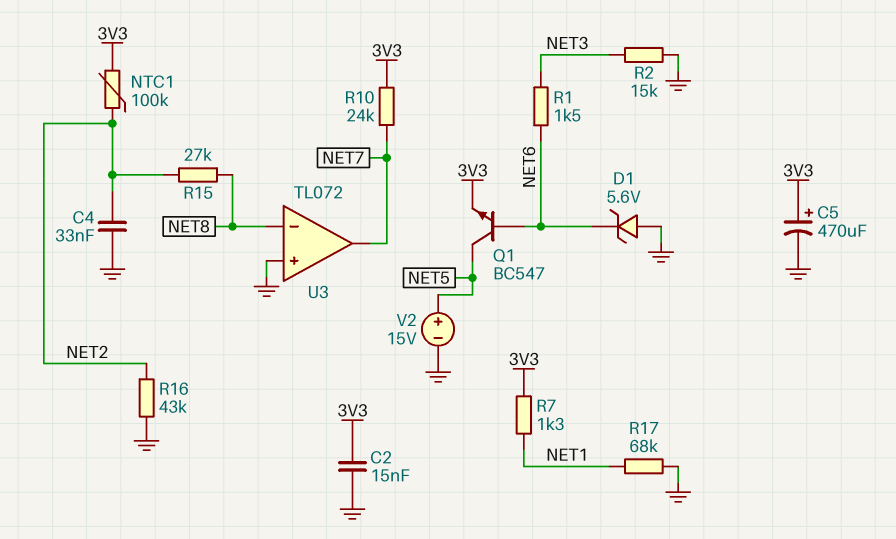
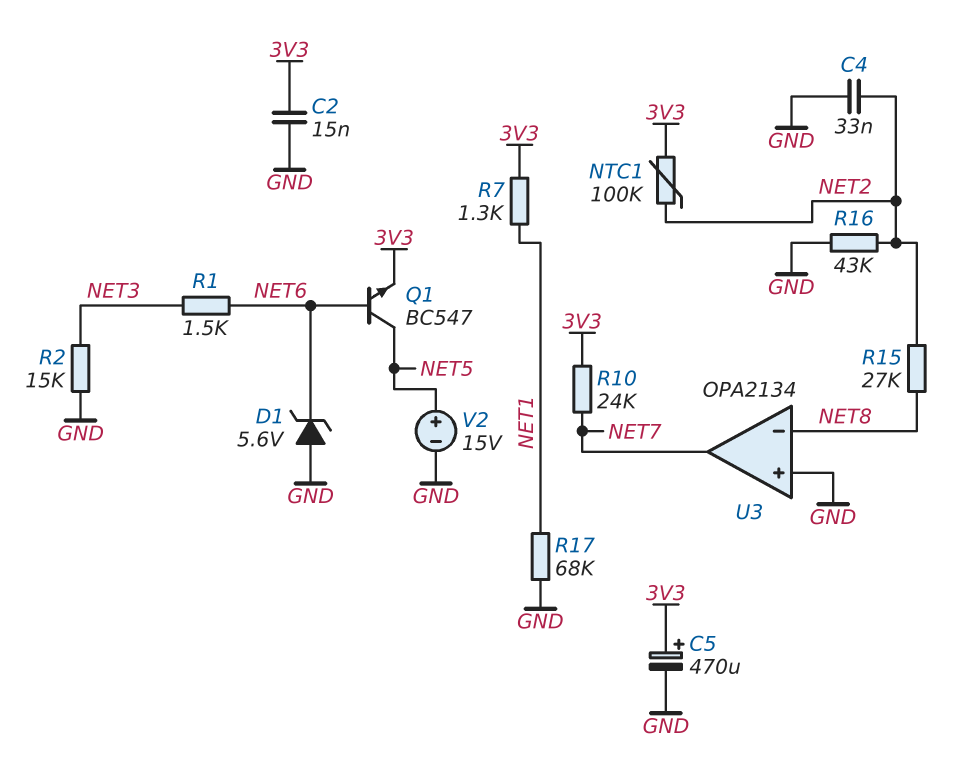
U3: TL072 -> OPA2134

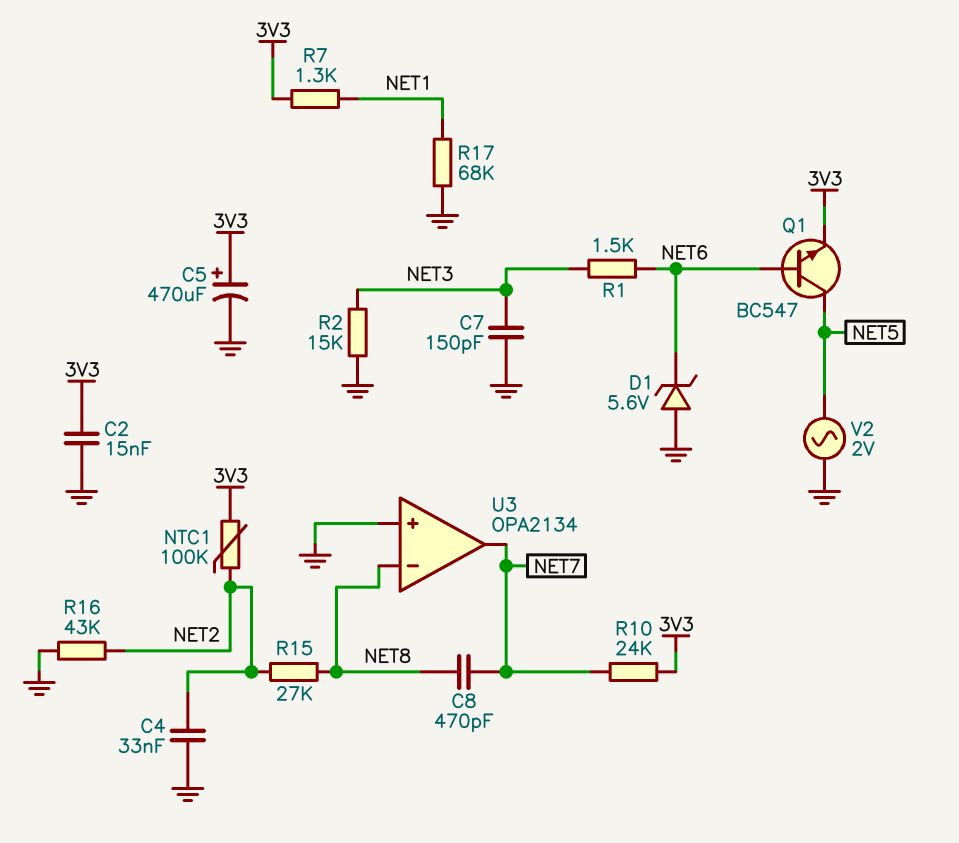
C7: none -> 150pF (GND, NET3)
C8: none -> 470pF (NET7, NET8)
V2: 15V (plus NET5, minus GND) -> AC 2V (GND, NET5)

